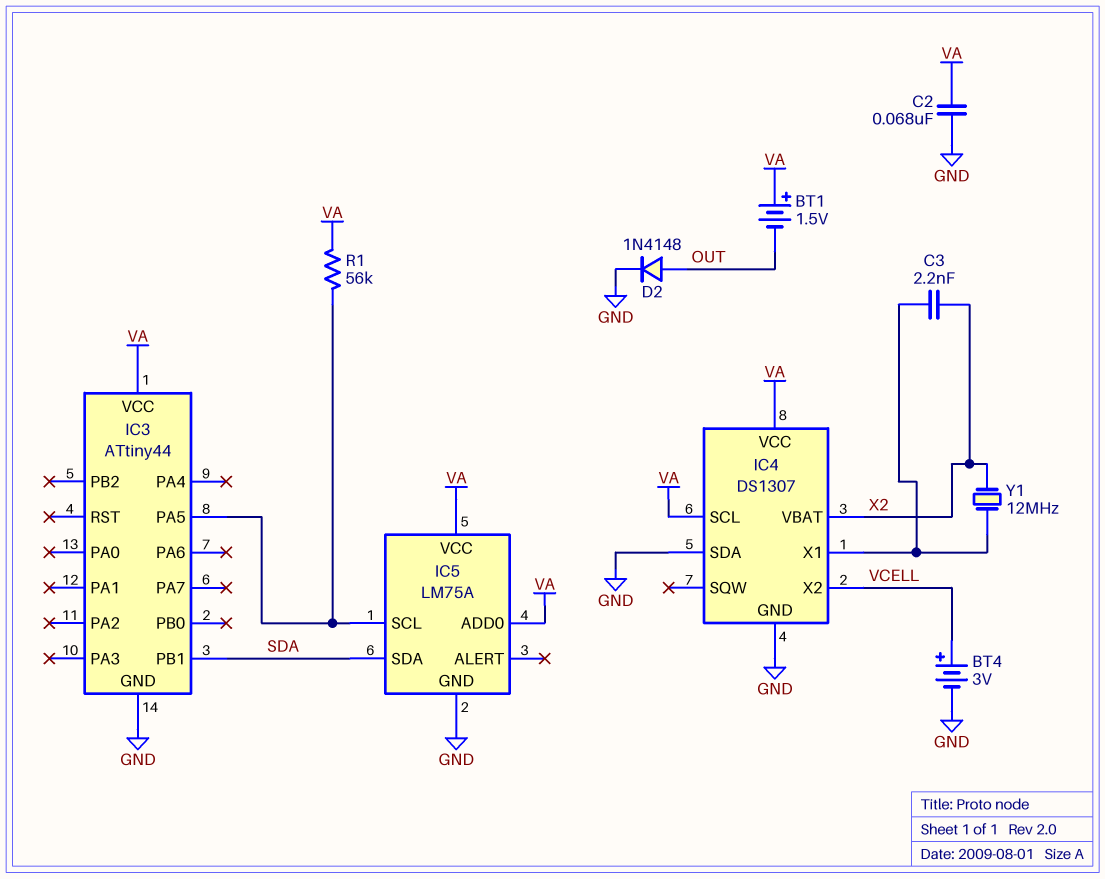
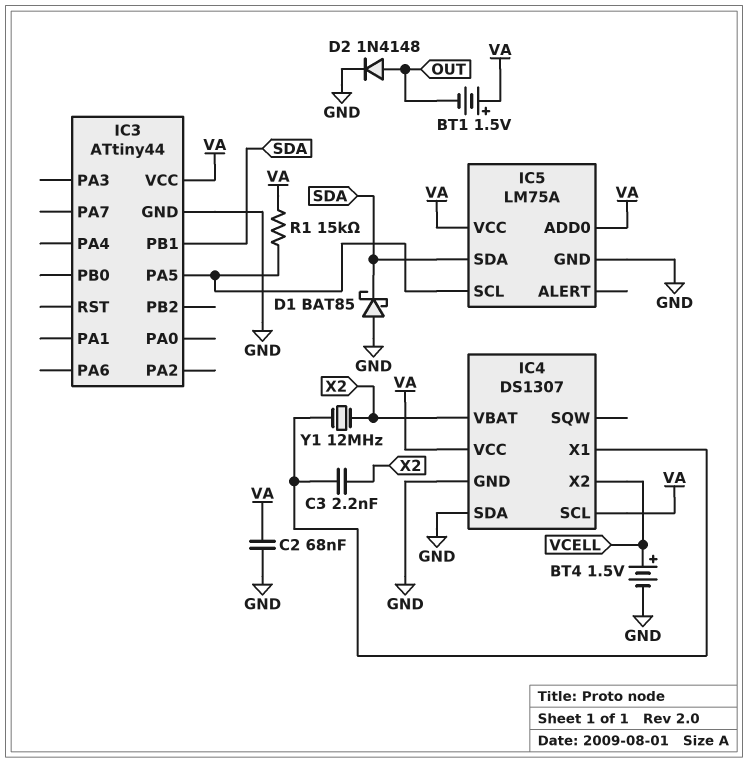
BT4: 3V (plus VCELL, minus GND) -> 1.5V (plus VCELL, minus GND)
D1: none -> schottky BAT85 (A GND, K SDA)
R1: 56k (IC3/PA5, VA) -> 15k (IC3/PA5, VA)

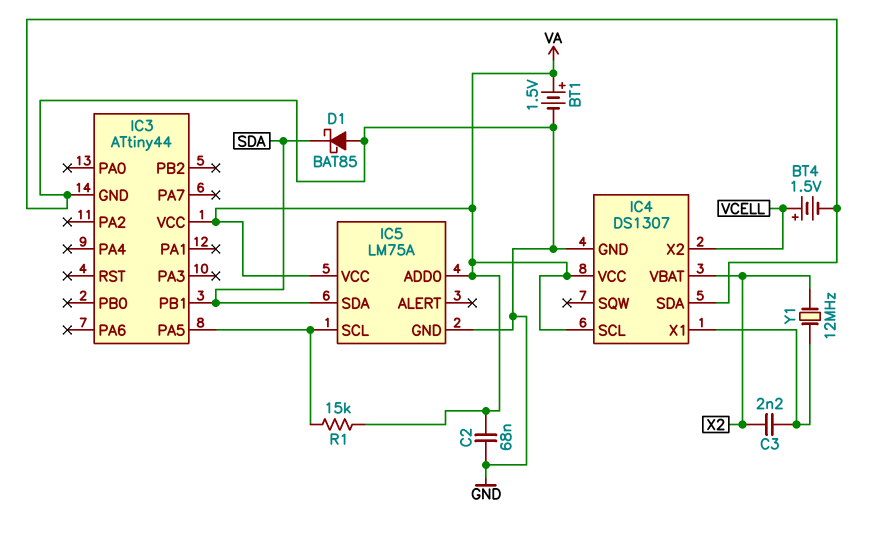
BT1: 1.5V (plus VA, minus OUT) -> 1.5V (plus VA, minus GND)
D2: diode 1N4148 (A OUT, K GND) -> none

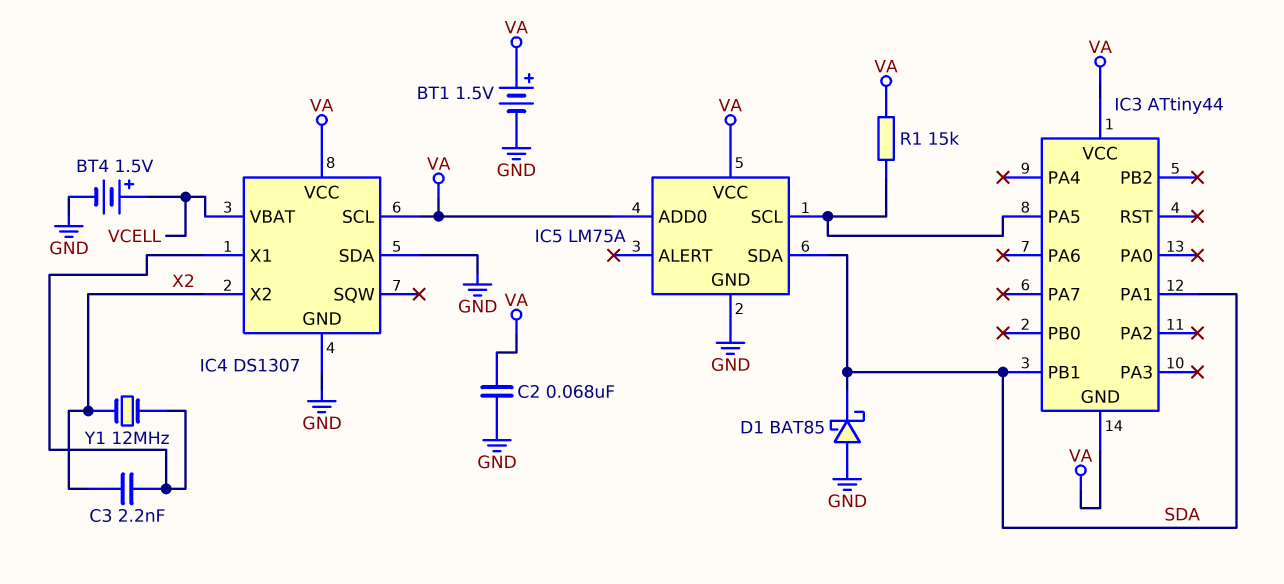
IC3 pin GND: GND -> VA
IC3 pin PA1: none -> SDA
IC4 pin VBAT: X2 -> VCELL
IC4 pin X2: VCELL -> X2

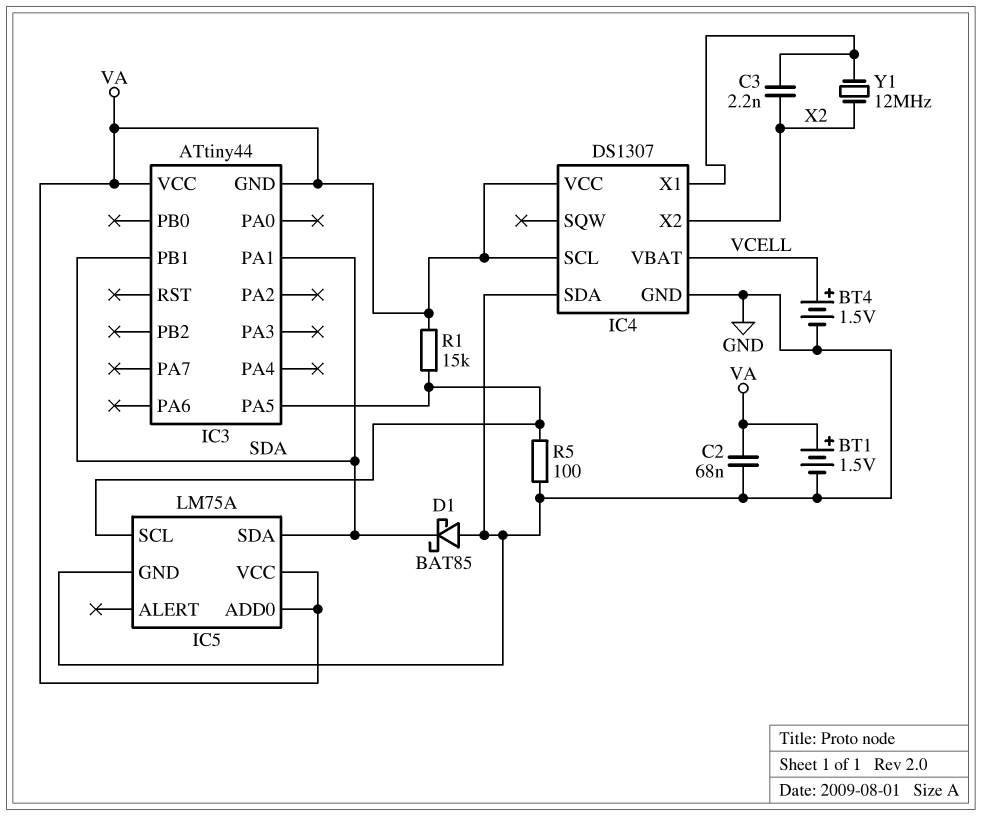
R5: none -> 100 (GND, IC3/PA5)

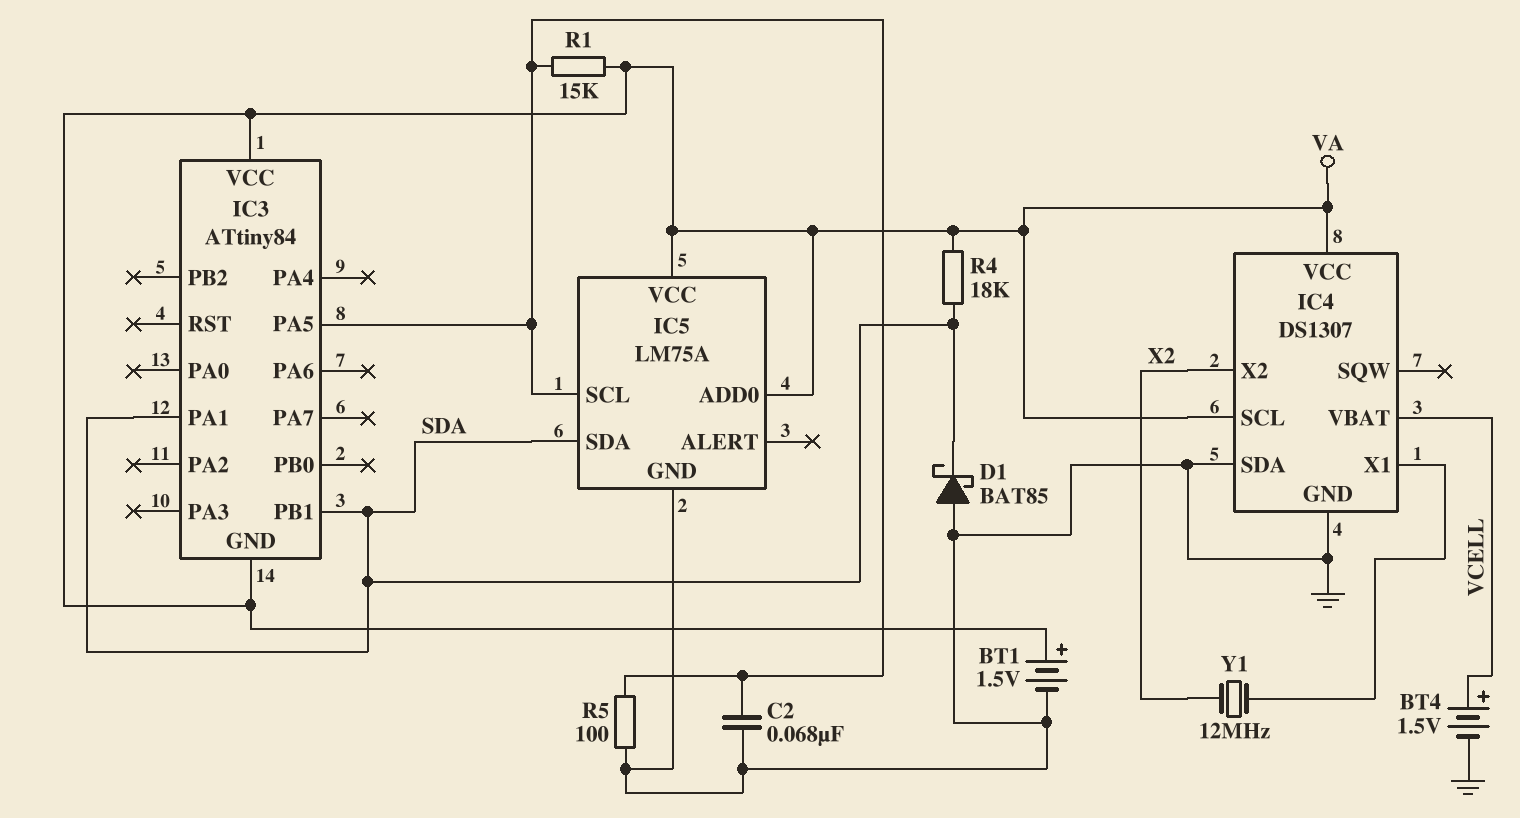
C2: 68nF (GND, VA) -> 68nF (GND, IC3/PA5)
C3: 2.2nF (IC4/X1, X2) -> none
IC3: ATtiny44 -> ATtiny84
R4: none -> 18k (SDA, VA)

